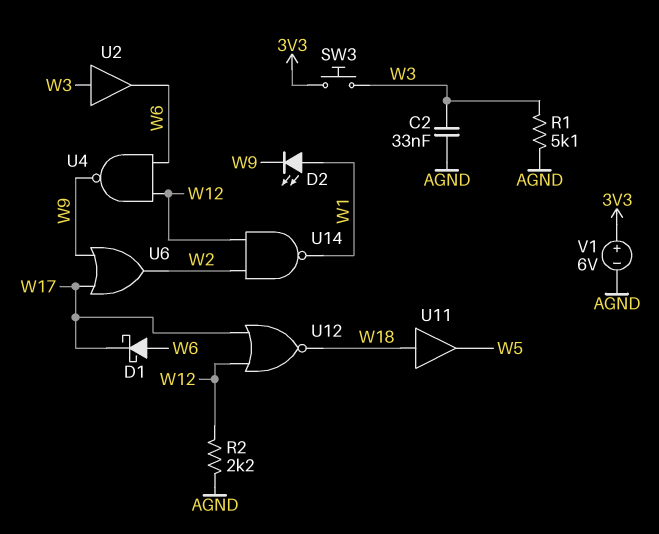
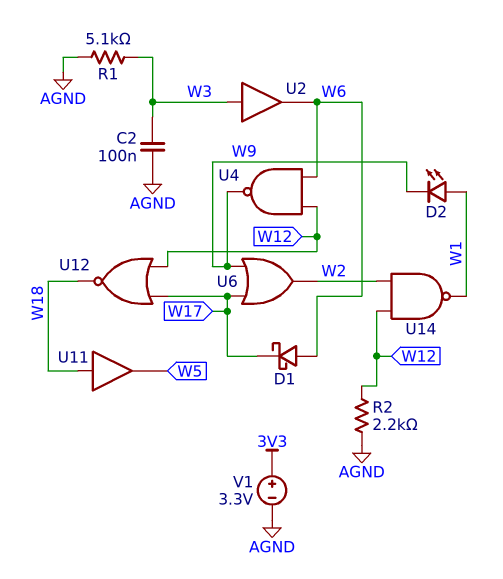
C2: 33nF (AGND, W3) -> 100nF (AGND, W3)
SW3: button (3V3, W3) -> none
V1: 6V (plus 3V3, minus AGND) -> 3.3V (plus 3V3, minus AGND)

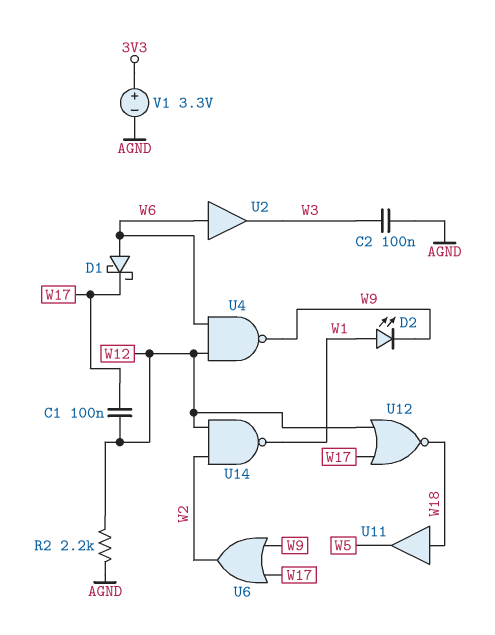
C1: none -> 100nF (W12, W17)
R1: 5.1k (AGND, W3) -> none
U2: buffer (in W3, out W6) -> buffer (in W6, out W3)

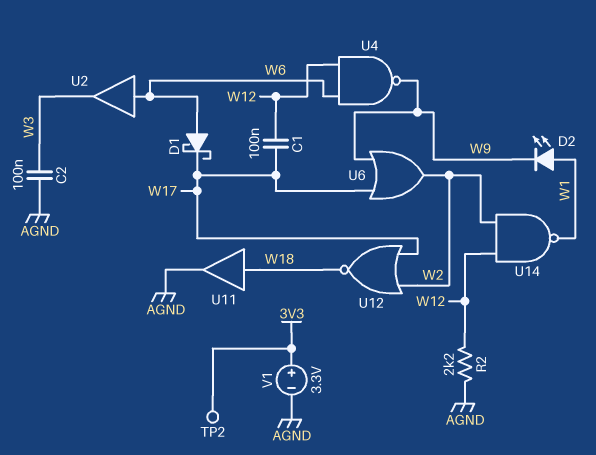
TP2: none -> test point (3V3)
U11: buffer (in W18, out W5) -> buffer (in W18, out AGND)
U12: NOR (in W12, in W17, out W18) -> NOR (in W2, in W17, out W18)

